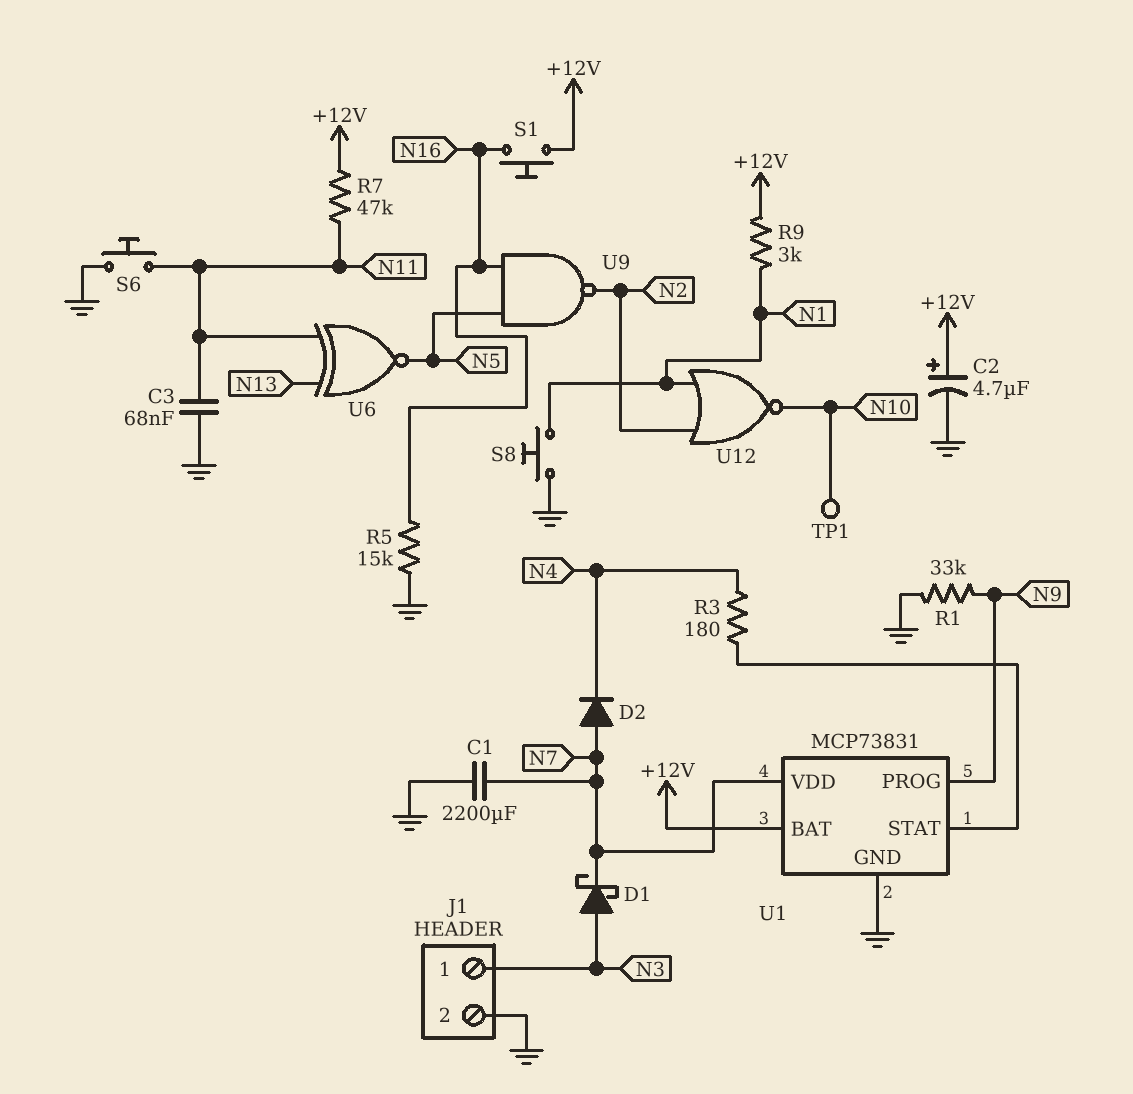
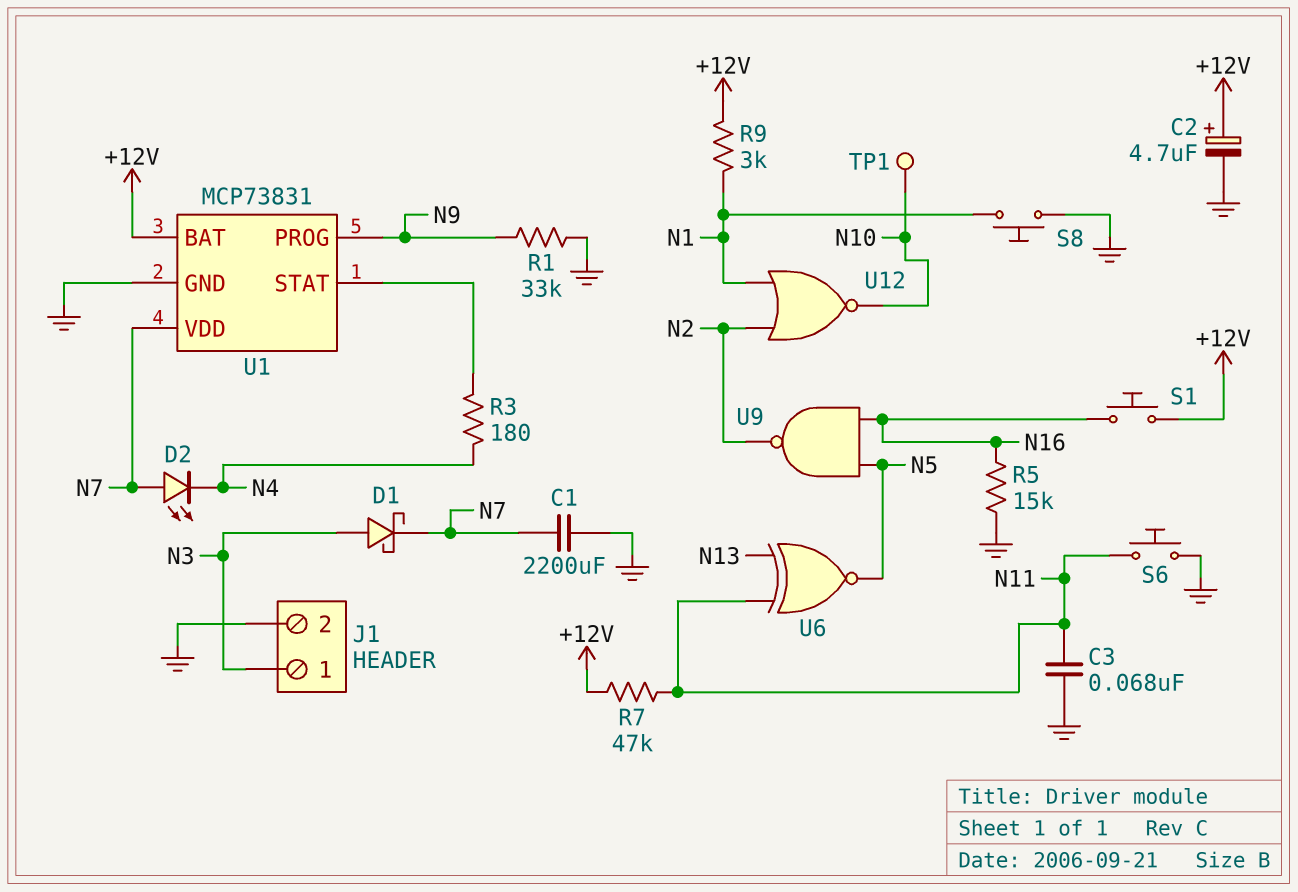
D2: diode (A N7, K N4) -> LED (A N7, K N4)

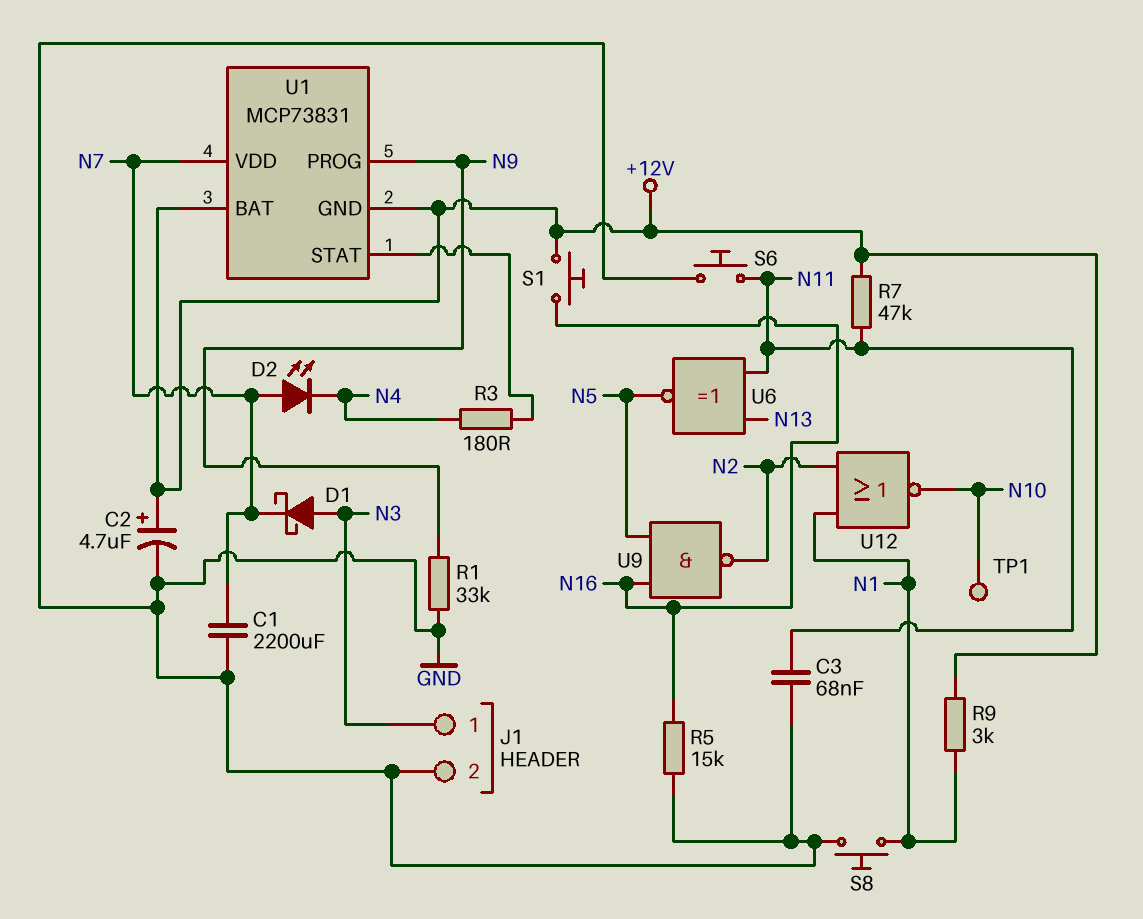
U1 pin GND: GND -> +12V

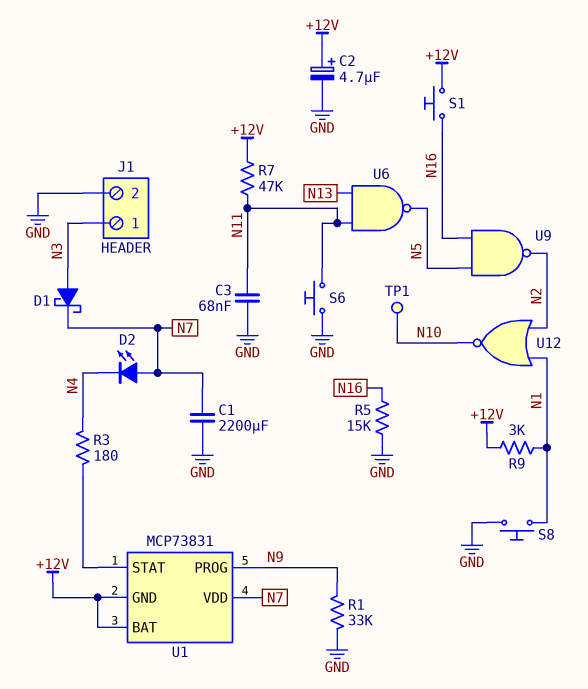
U6: XNOR (in N11, in N13, out N5) -> NAND (in N11, in N13, out N5)

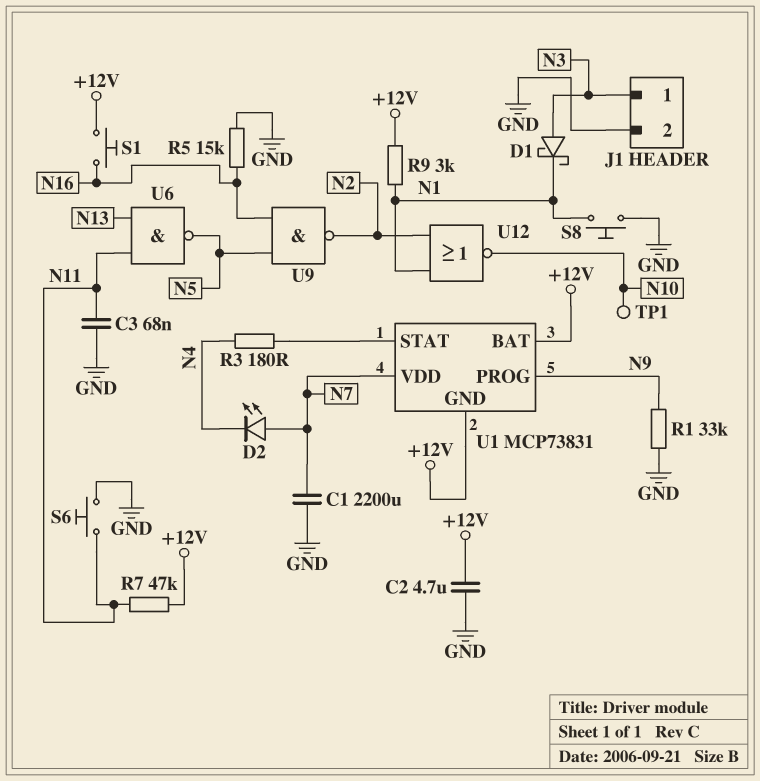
C2: 4.7uF (plus +12V, minus GND) -> 4.7uF (+12V, GND)
D1: schottky (A N3, K N7) -> schottky (A N3, K N1)

